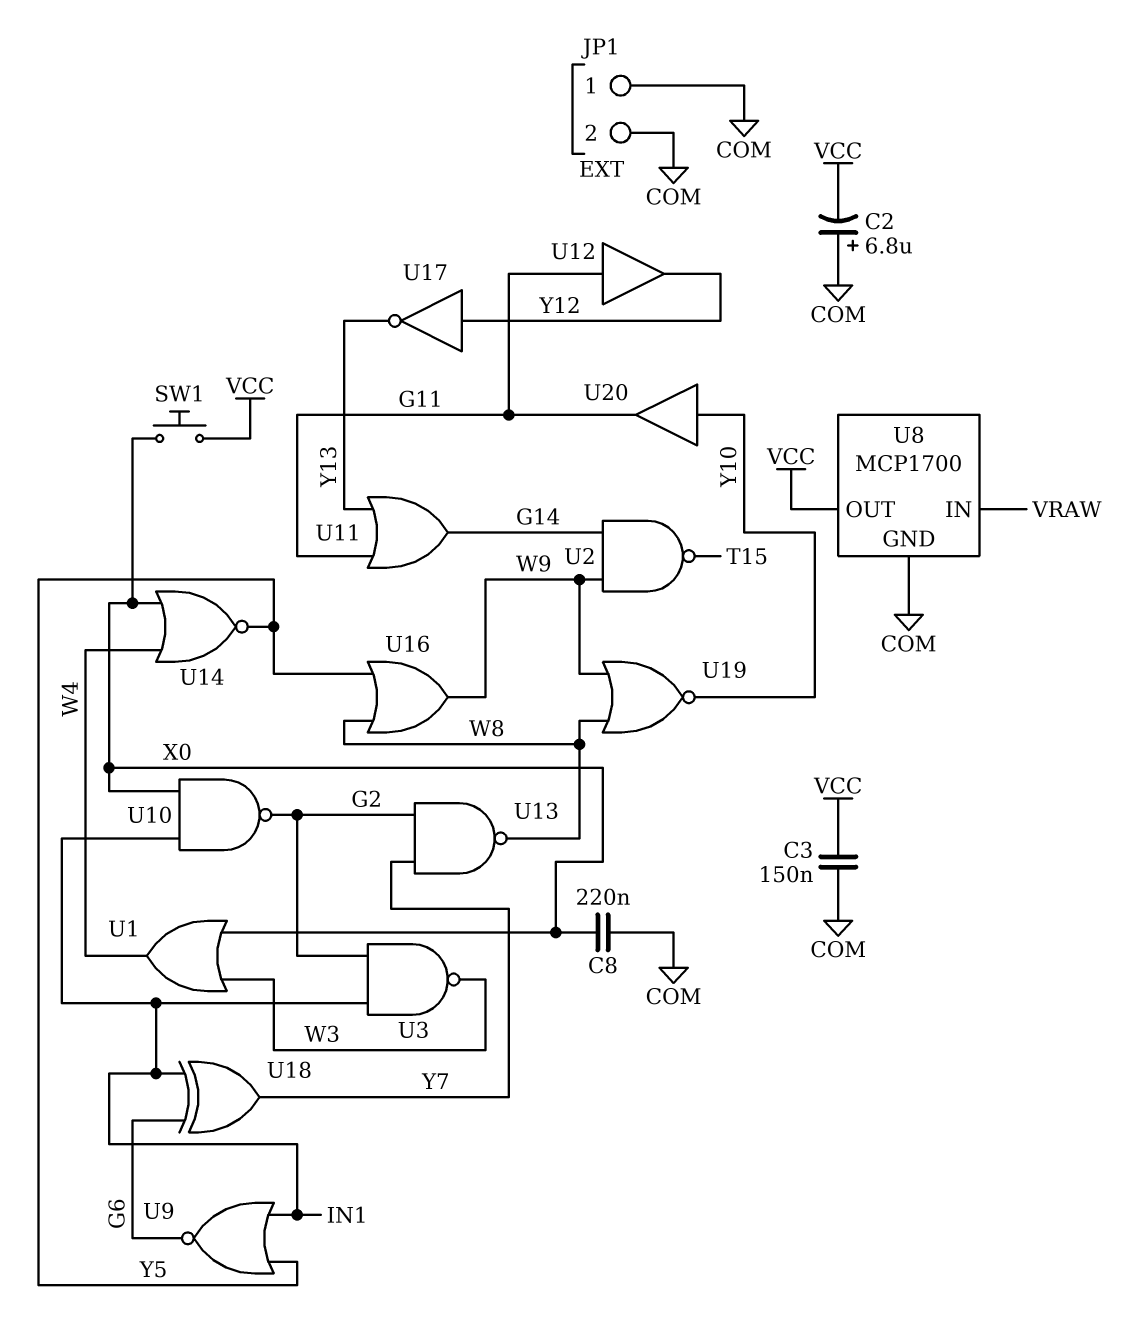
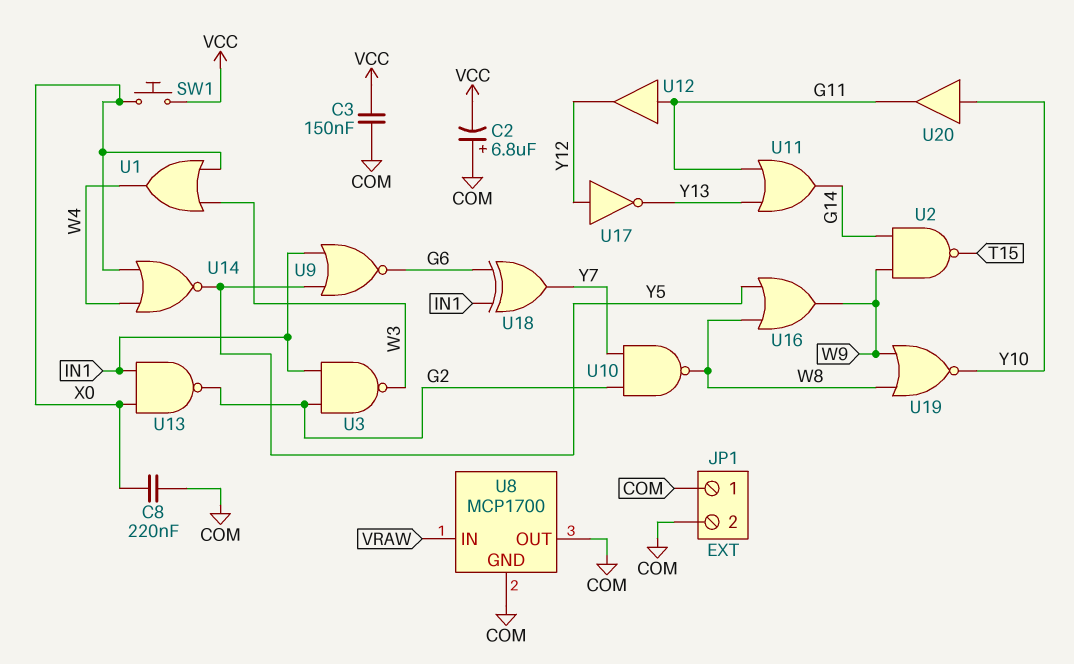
U8 pin OUT: VCC -> COM
U10: NAND (in IN1, in X0, out G2) -> NAND (in G2, in Y7, out W8)
U13: NAND (in G2, in Y7, out W8) -> NAND (in IN1, in X0, out G2)

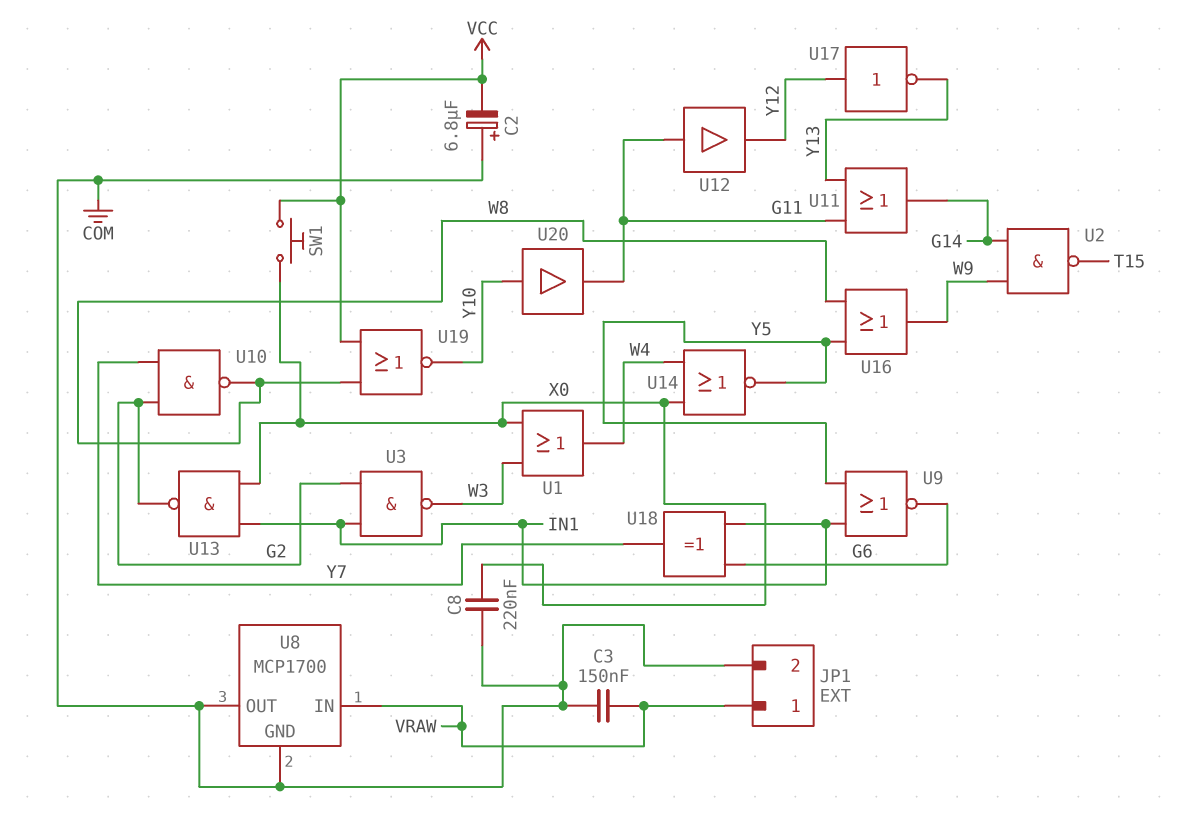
C3: 150nF (COM, VCC) -> 150nF (COM, VRAW)
JP1 pin 1: COM -> VRAW
U19: NOR (in W8, in W9, out Y10) -> NOR (in VCC, in W8, out Y10)

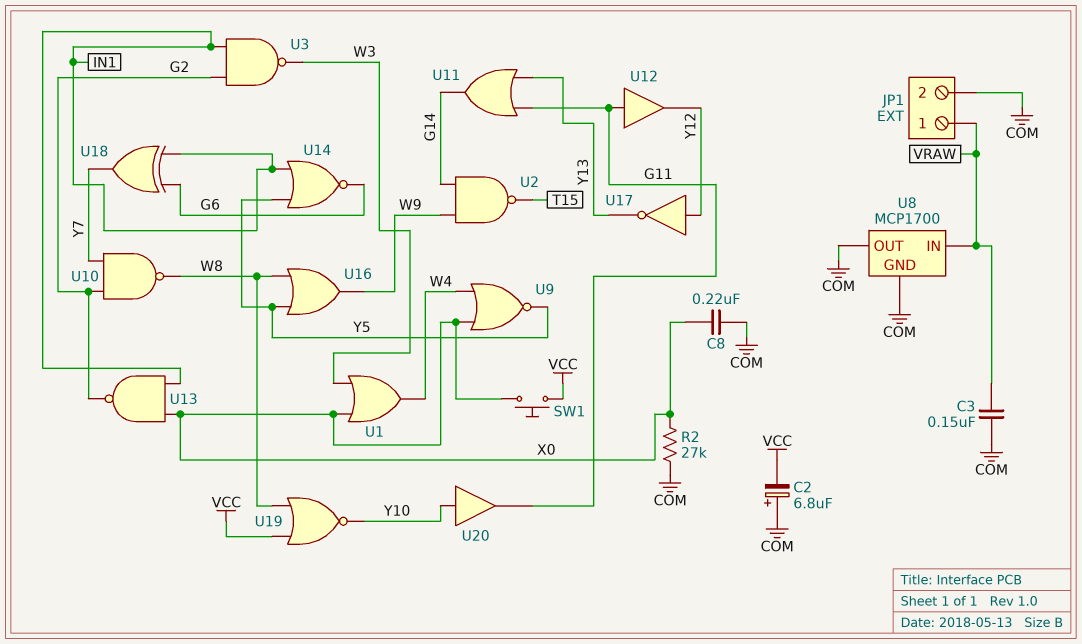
R2: none -> 27k (COM, X0)
U9: NOR (in IN1, in Y5, out G6) -> NOR (in W4, in X0, out Y5)
U14: NOR (in W4, in X0, out Y5) -> NOR (in IN1, in Y5, out G6)

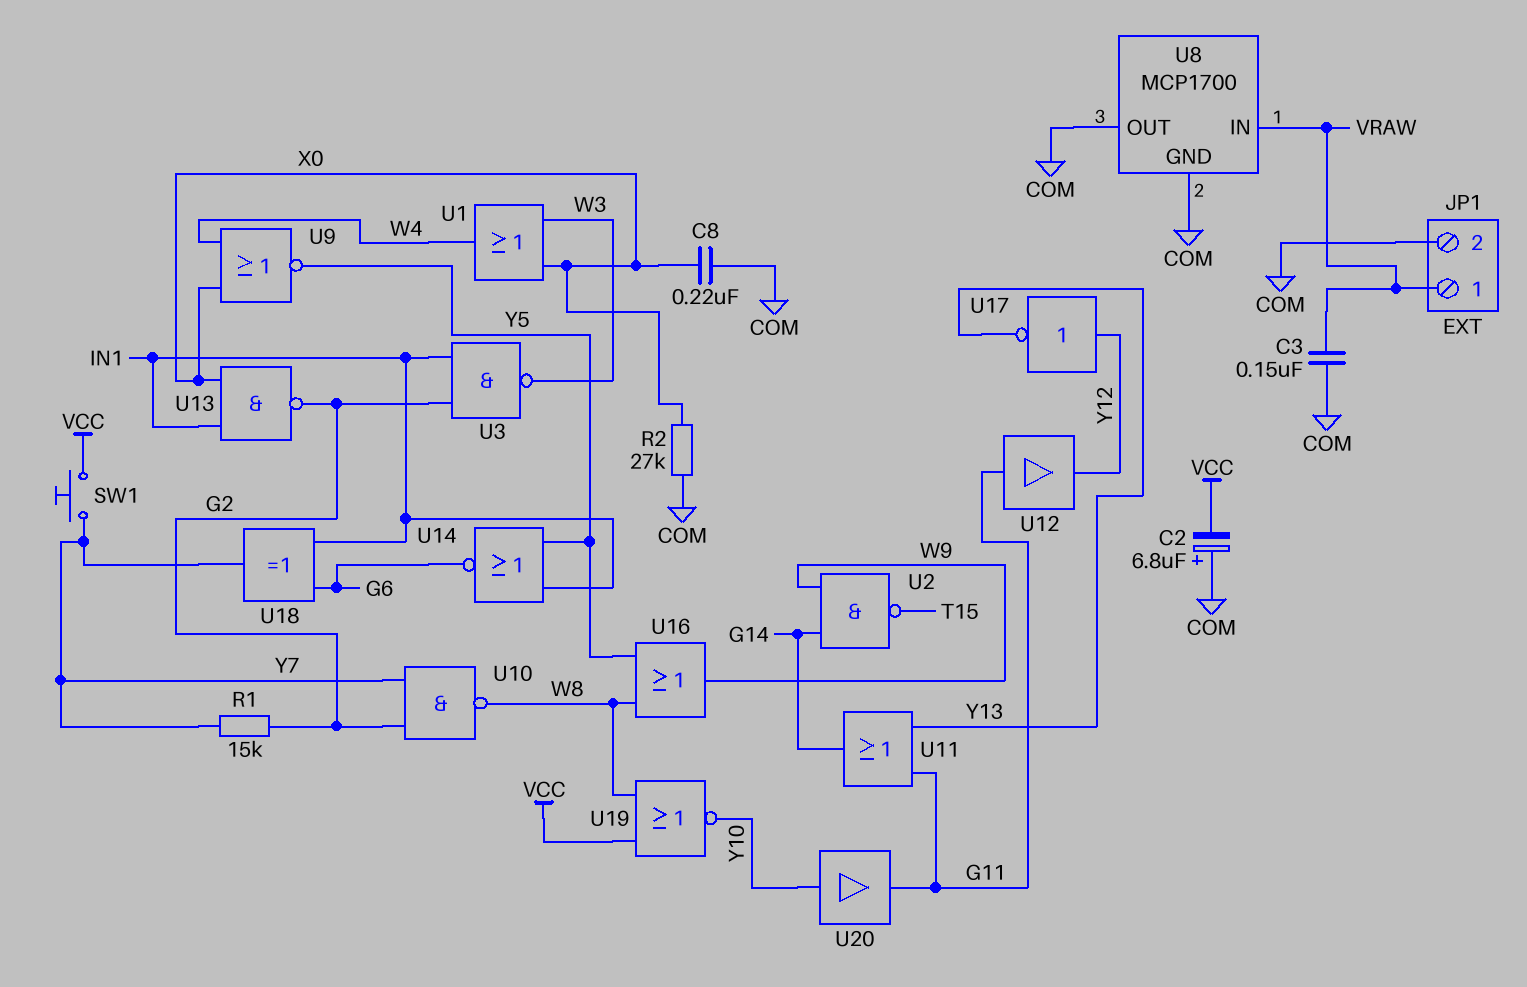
R1: none -> 15k (G2, Y7)
SW1: button (VCC, X0) -> button (VCC, Y7)

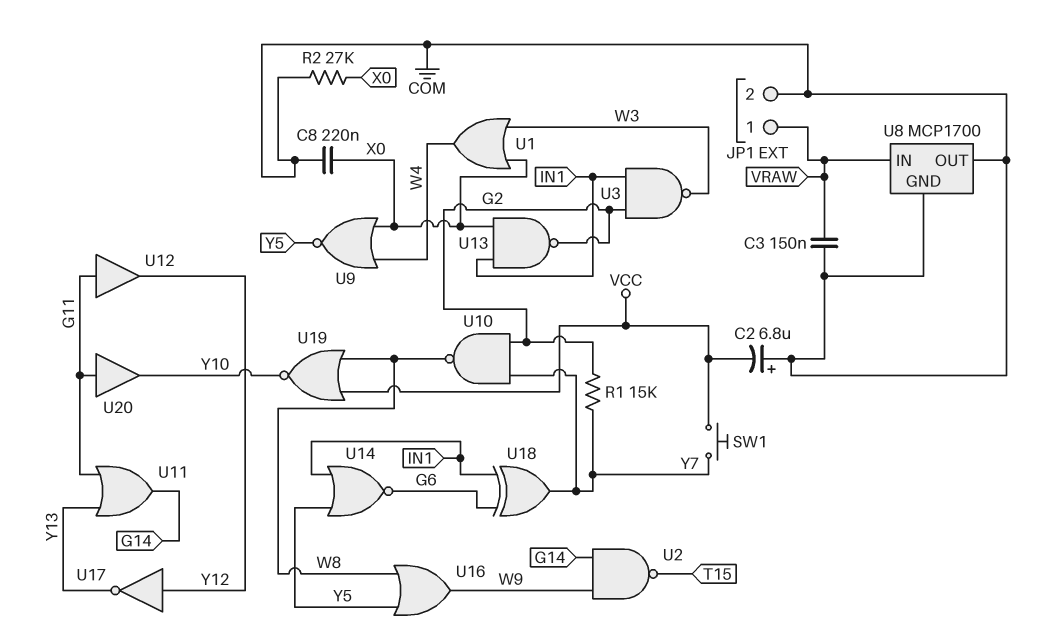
U20: buffer (in Y10, out G11) -> buffer (in G11, out Y10)

